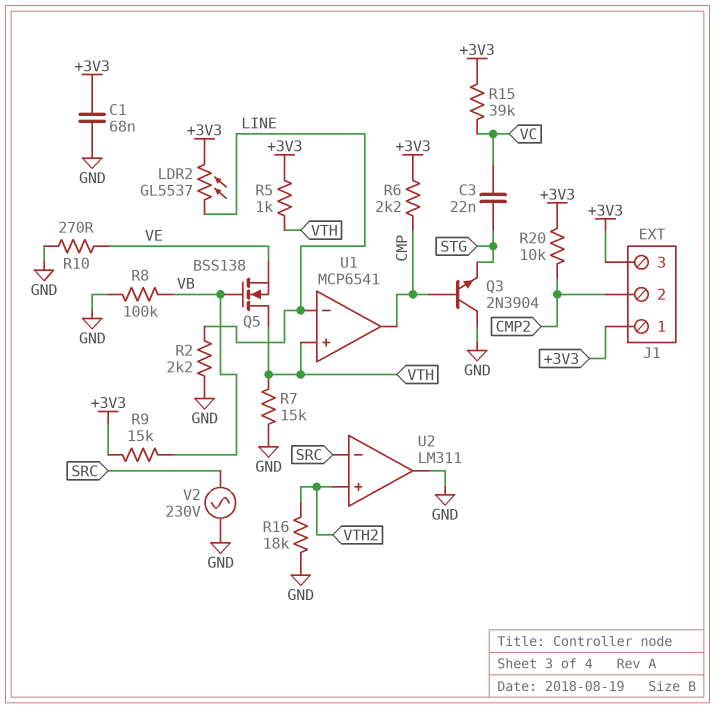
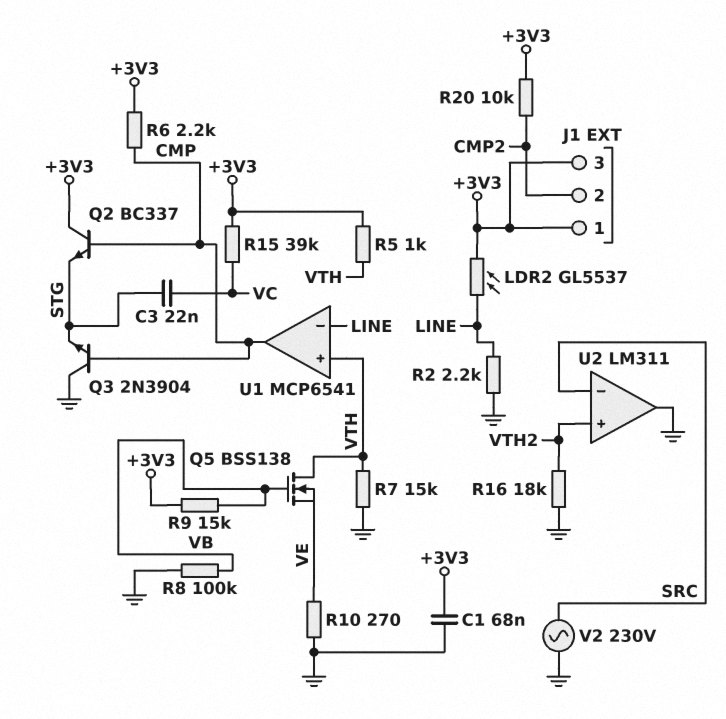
Q2: none -> NPN BC337 (B CMP, C +3V3, E STG)

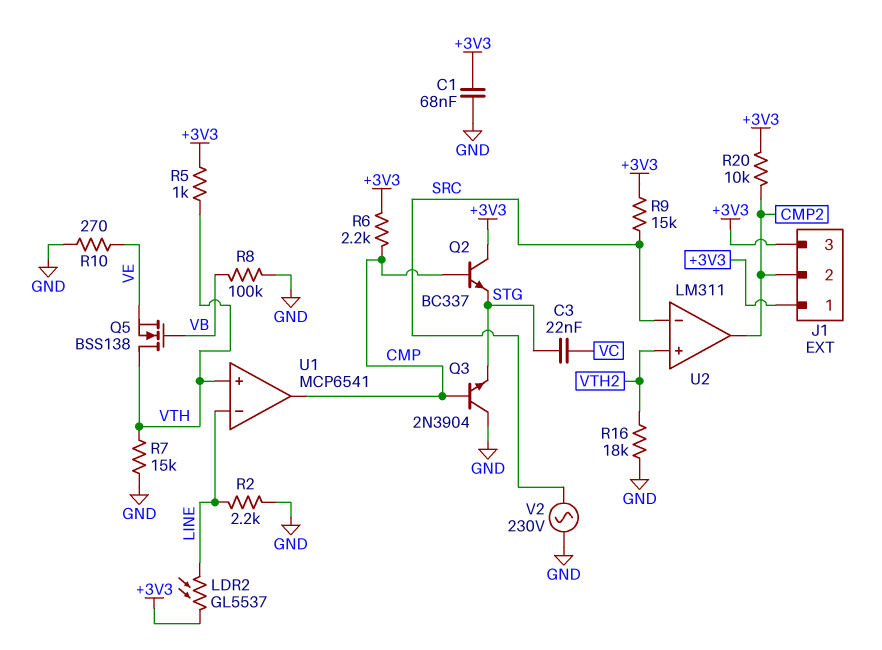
R9: 15k (+3V3, VB) -> 15k (+3V3, SRC)
R15: 39k (+3V3, VC) -> none
U2 pin out: GND -> CMP2

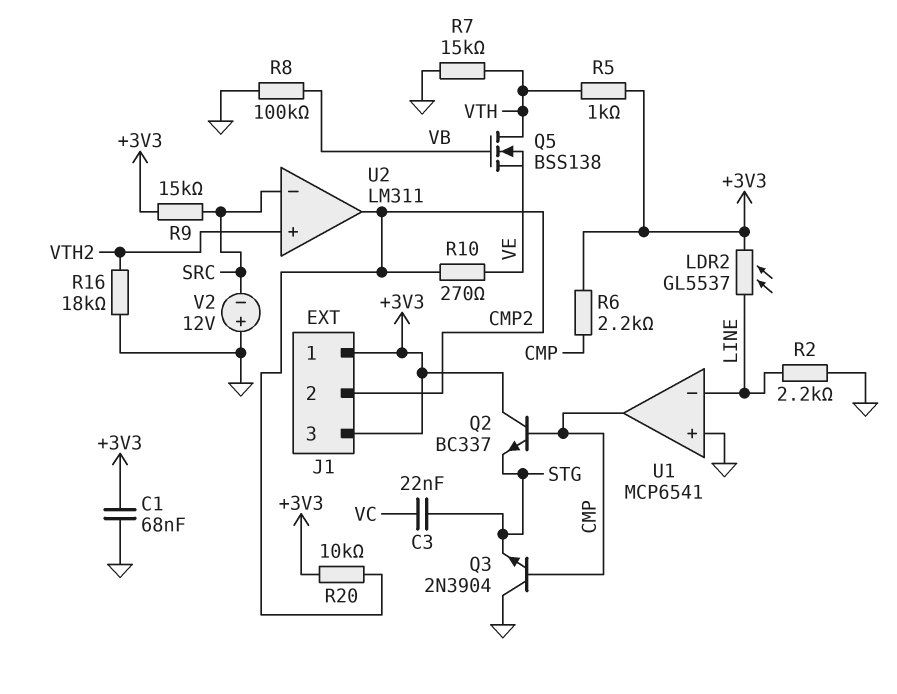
R10: 270 (GND, VE) -> 270 (CMP2, VE)
U1 pin in+: VTH -> GND
V2: AC 230V (GND, SRC) -> 12V (plus GND, minus SRC)

